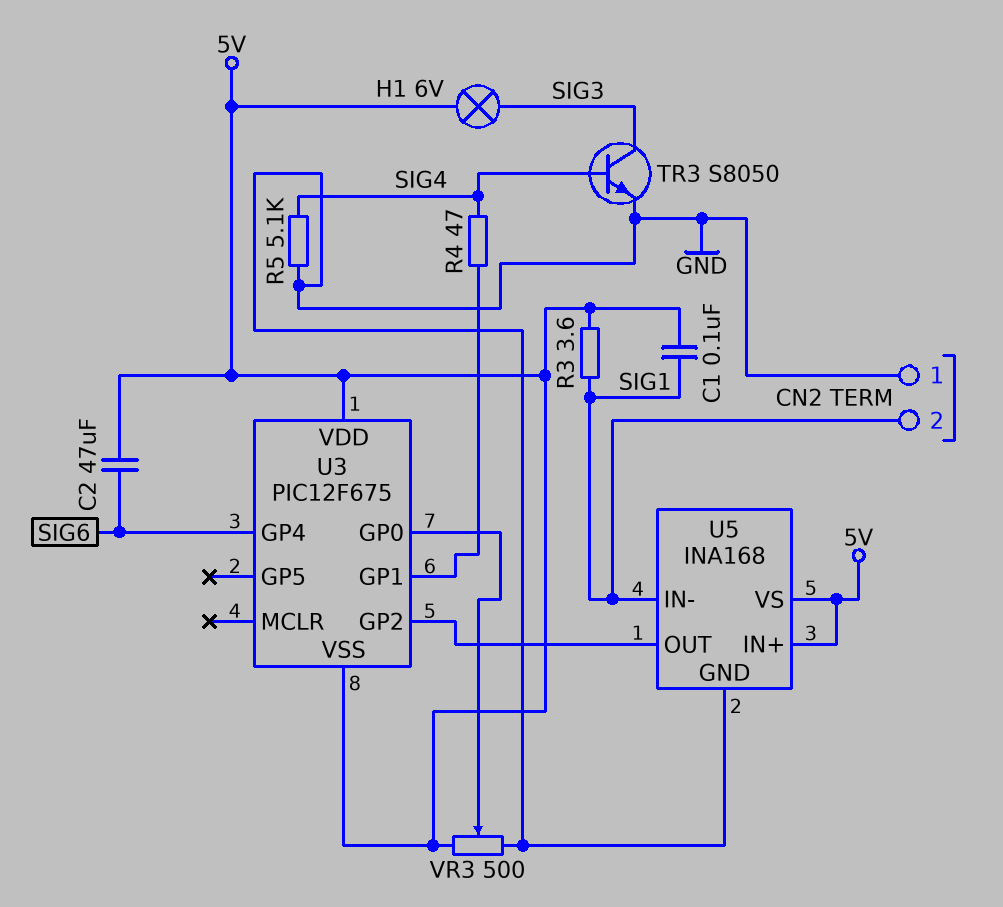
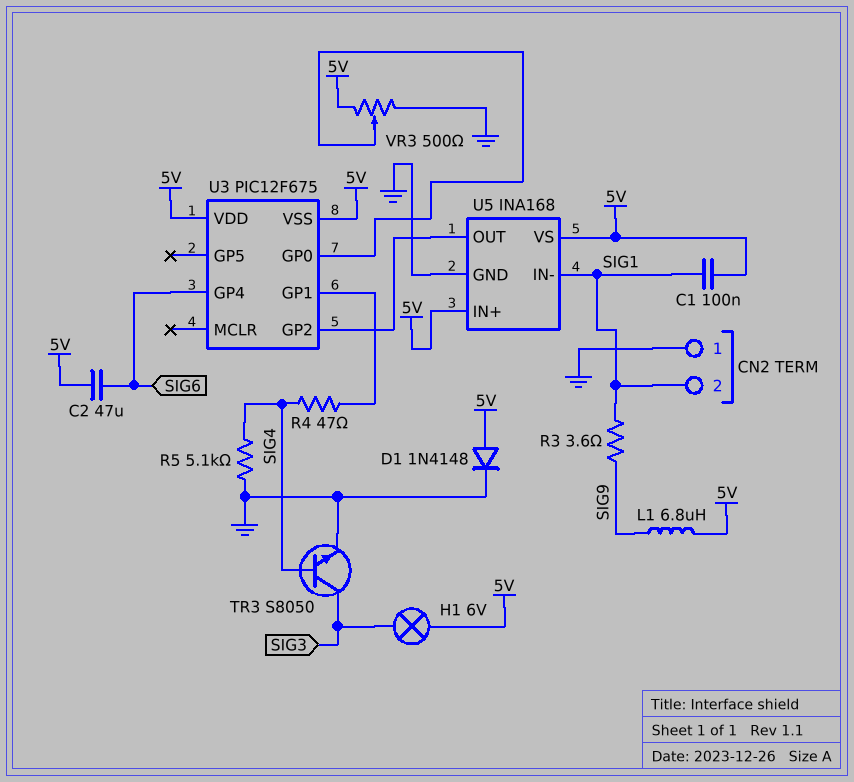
D1: none -> diode 1N4148 (A 5V, K GND)
L1: none -> 6.8uH (5V, SIG9)
R3: 3.6 (5V, SIG1) -> 3.6 (SIG1, SIG9)

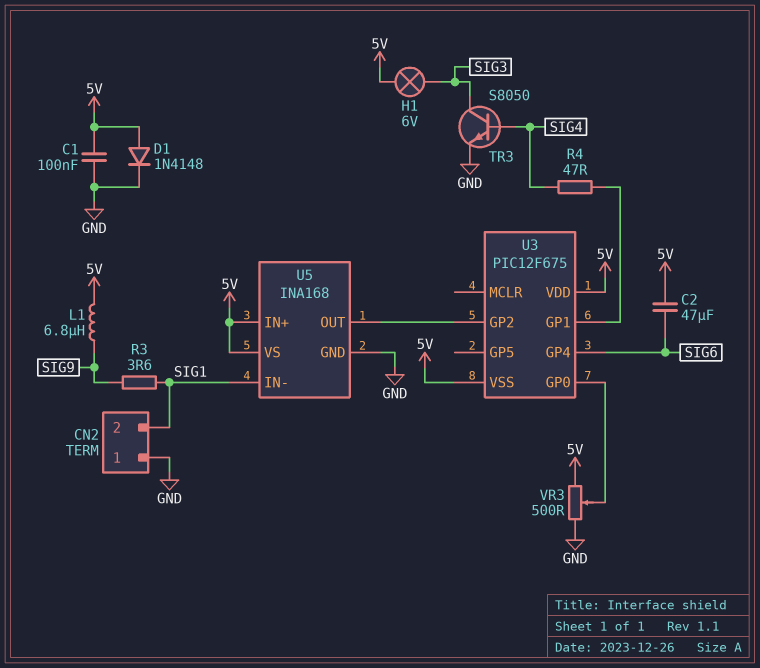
C1: 100nF (5V, SIG1) -> 100nF (5V, GND)
R5: 5.1k (GND, SIG4) -> none

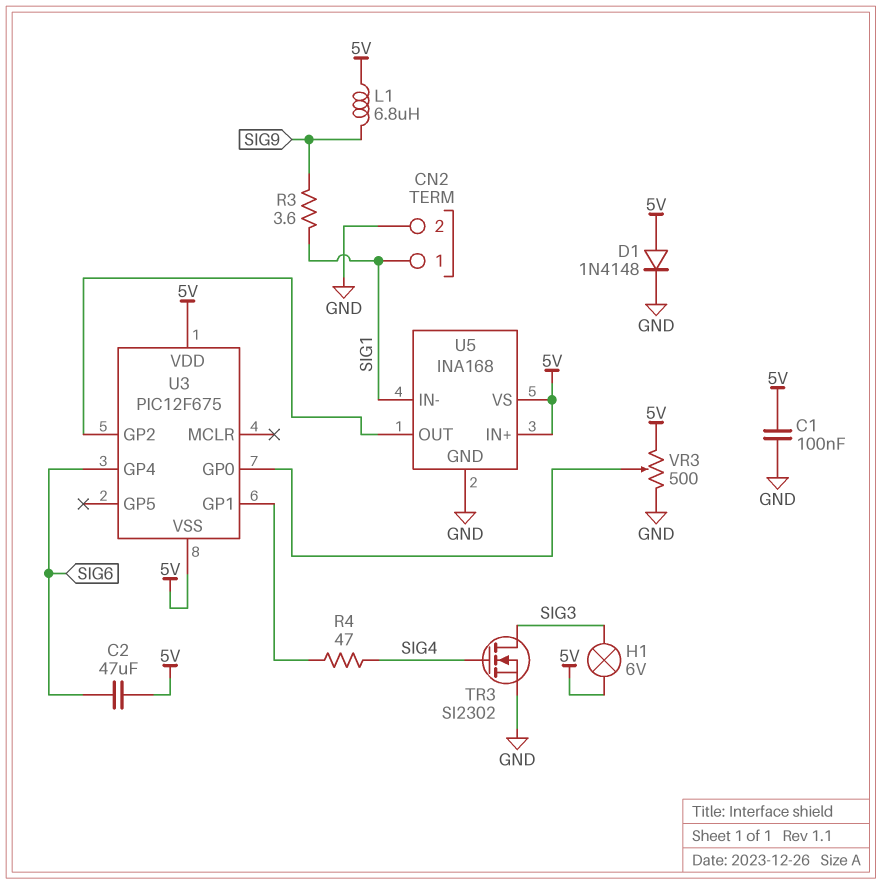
CN2 pin 1: GND -> SIG1
CN2 pin 2: SIG1 -> GND
TR3: NPN S8050 (B SIG4, C SIG3, E GND) -> NMOS SI2302 (G SIG4, D SIG3, S GND)

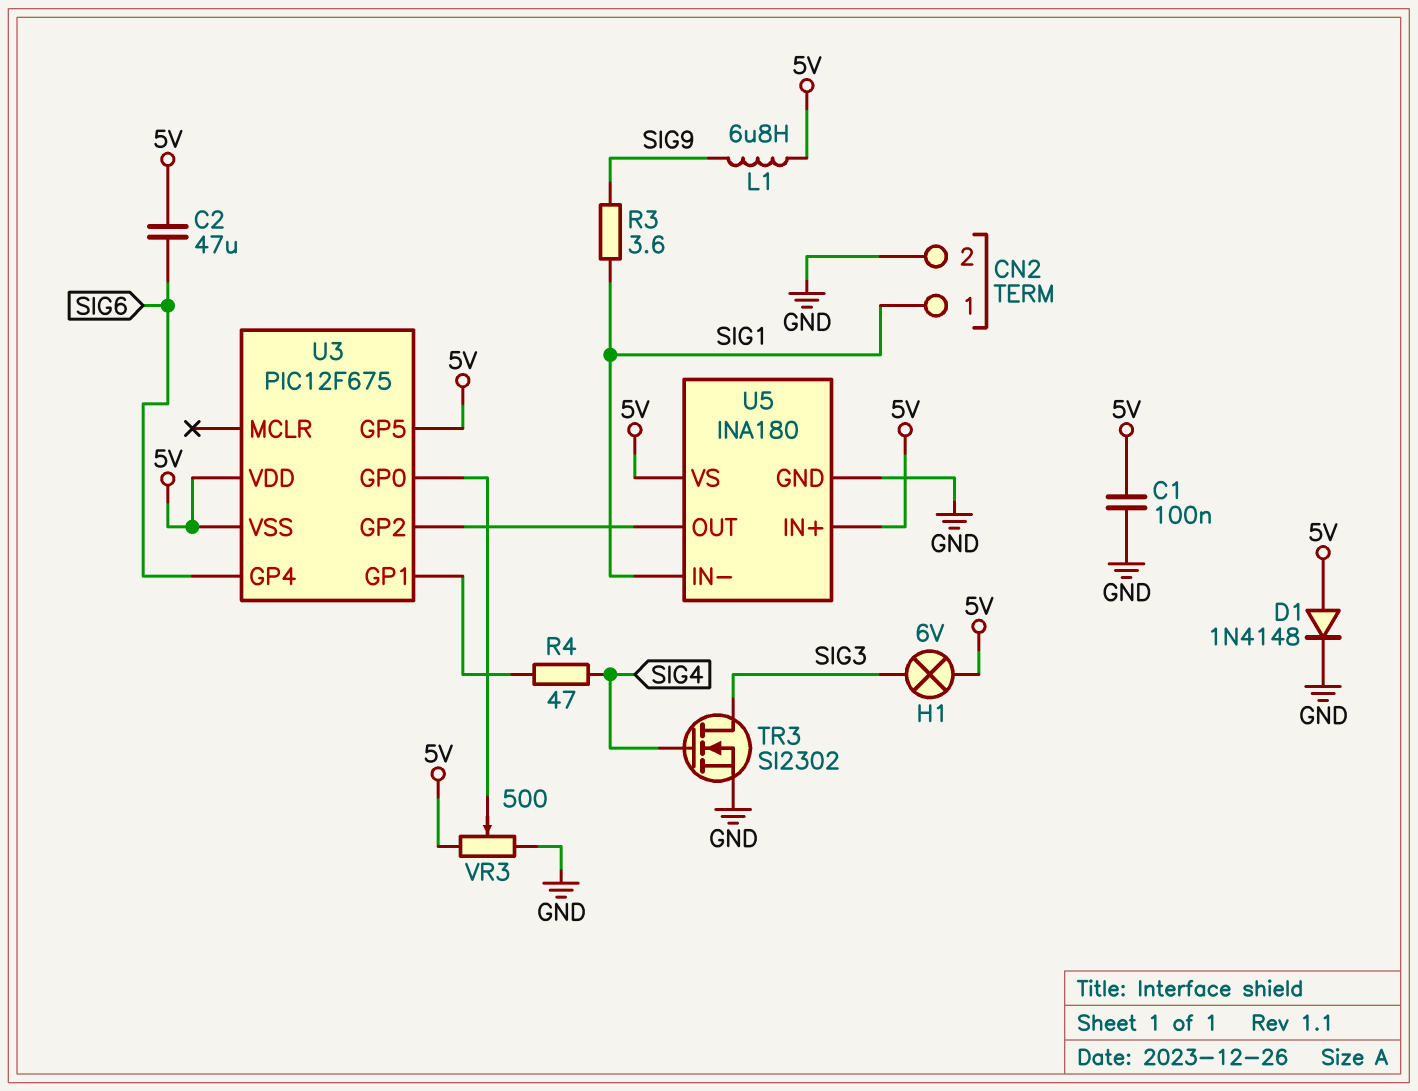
U3 pin GP5: none -> 5V
U5: INA168 -> INA180

